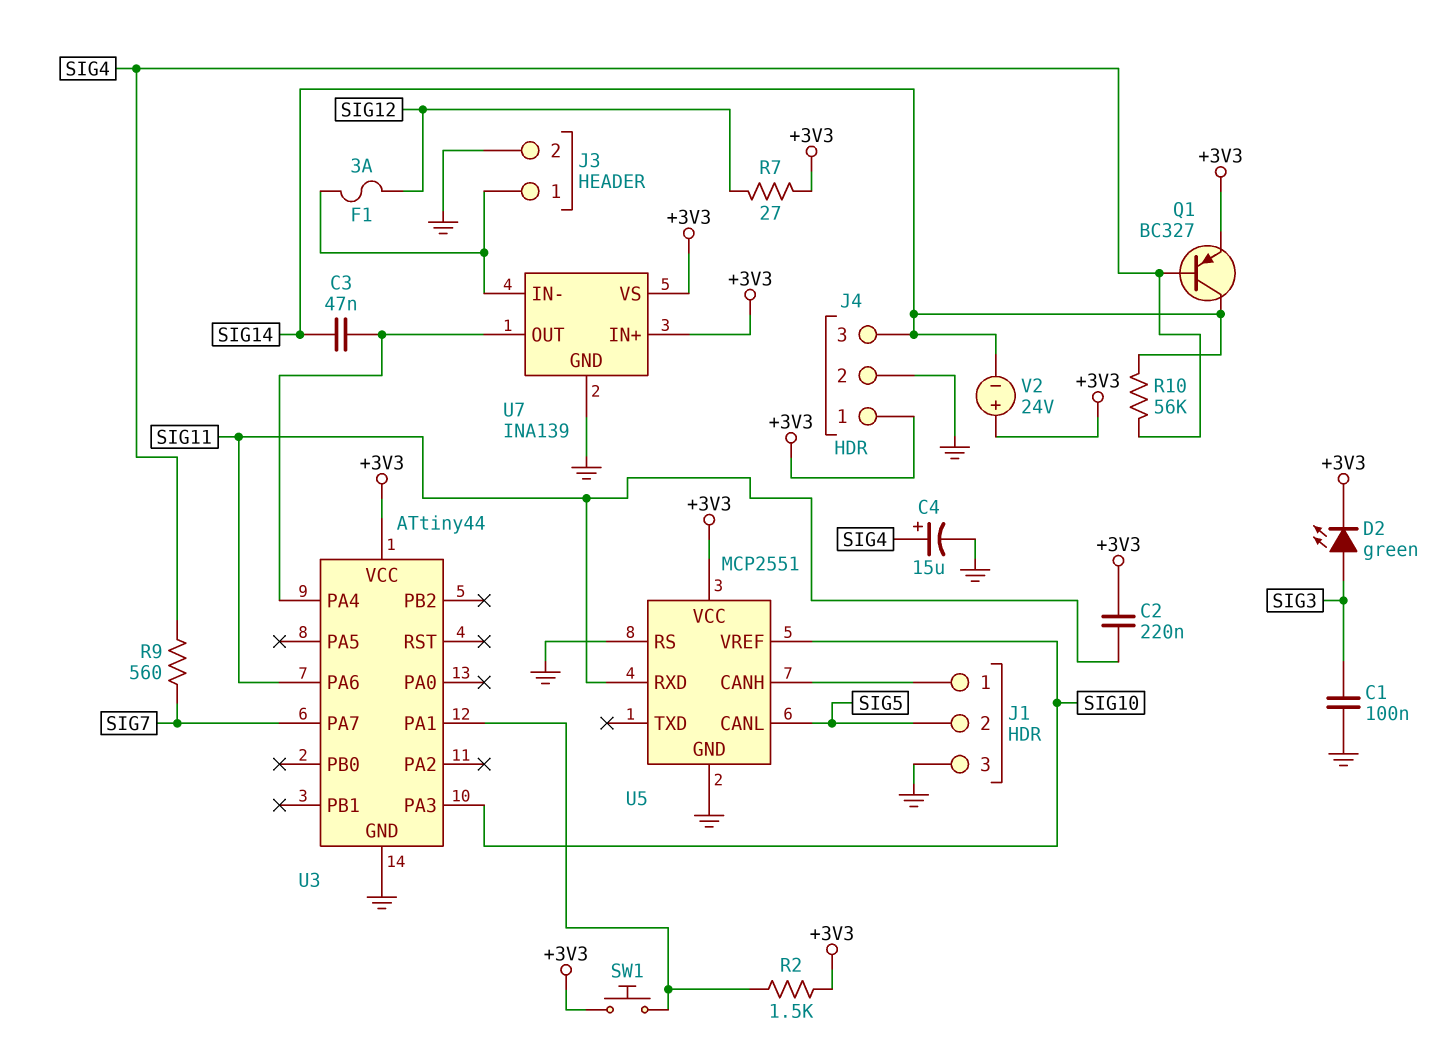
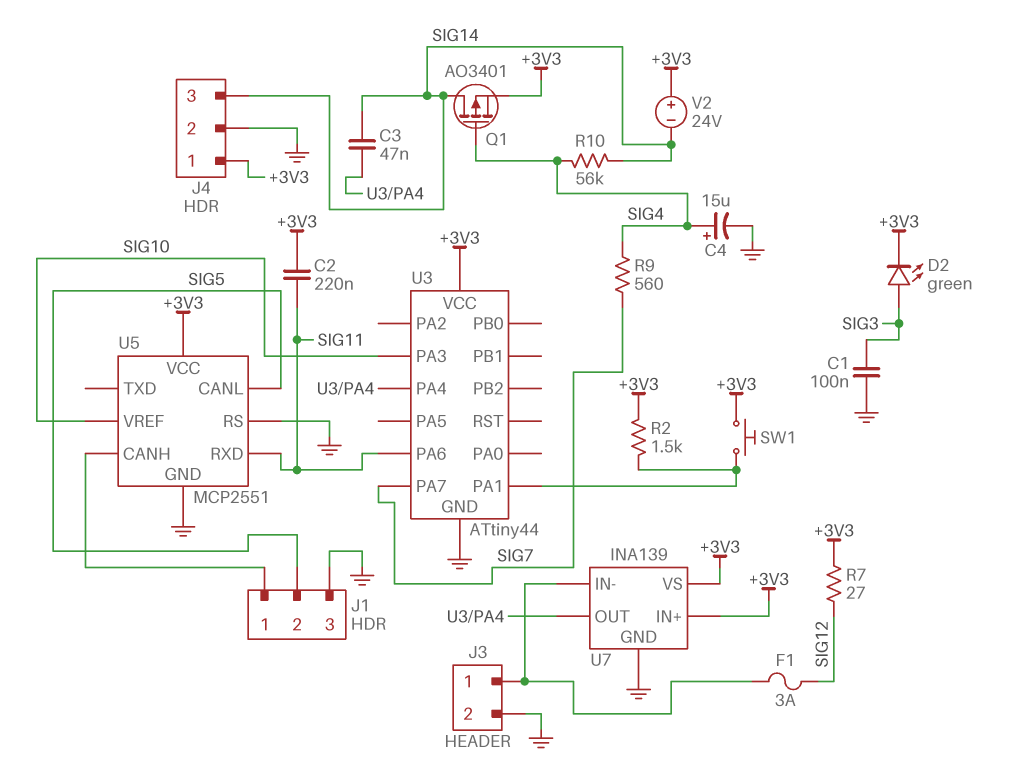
Q1: PNP BC327 (B SIG4, C SIG14, E +3V3) -> PMOS AO3401 (G SIG4, D SIG14, S +3V3)

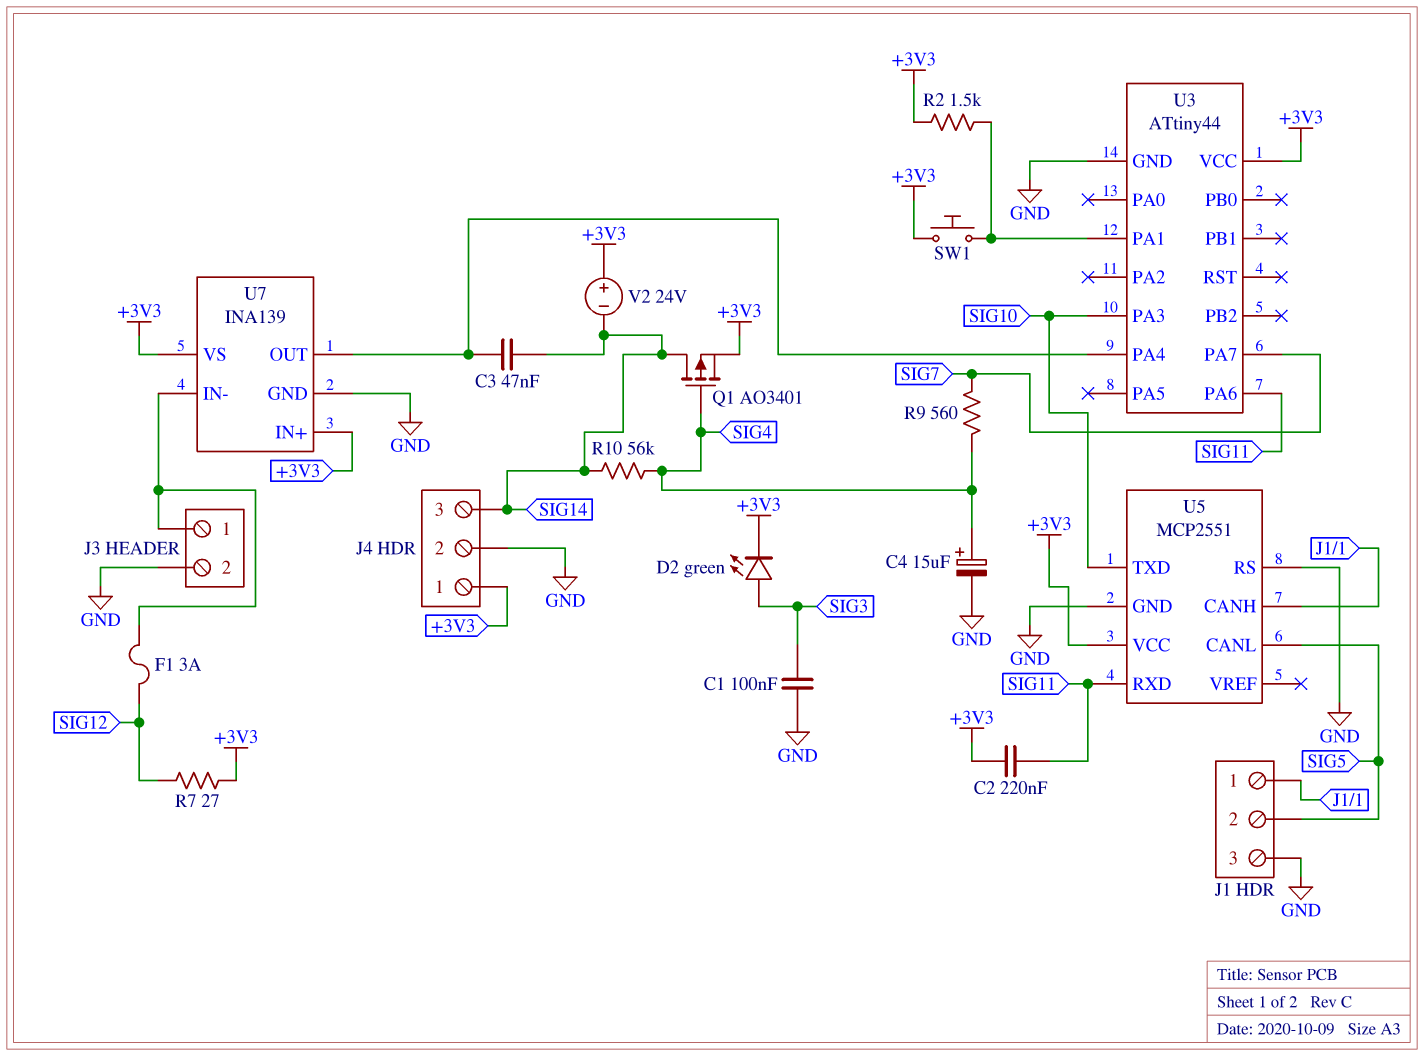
U5 pin TXD: none -> SIG10
U5 pin VREF: SIG10 -> none

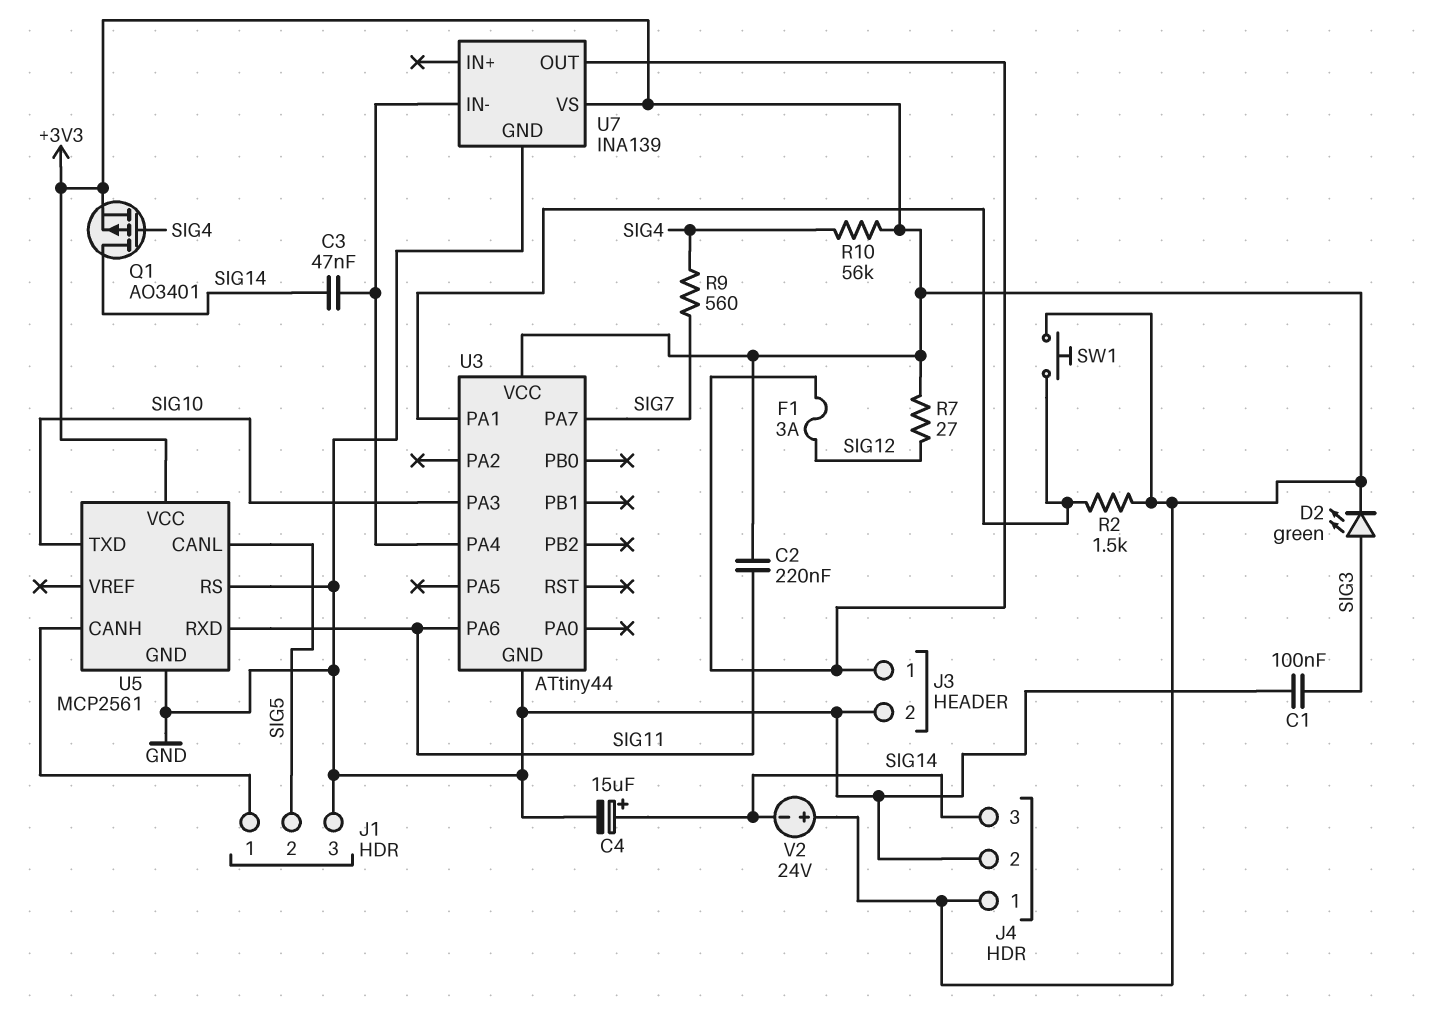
C4: 15uF (plus SIG4, minus GND) -> 15uF (plus SIG14, minus GND)
R10: 56k (SIG4, SIG14) -> 56k (+3V3, SIG4)
U5: MCP2551 -> MCP2561
U7 pin IN+: +3V3 -> none
U7 pin IN-: J3/1 -> U3/PA4
U7 pin OUT: U3/PA4 -> J3/1

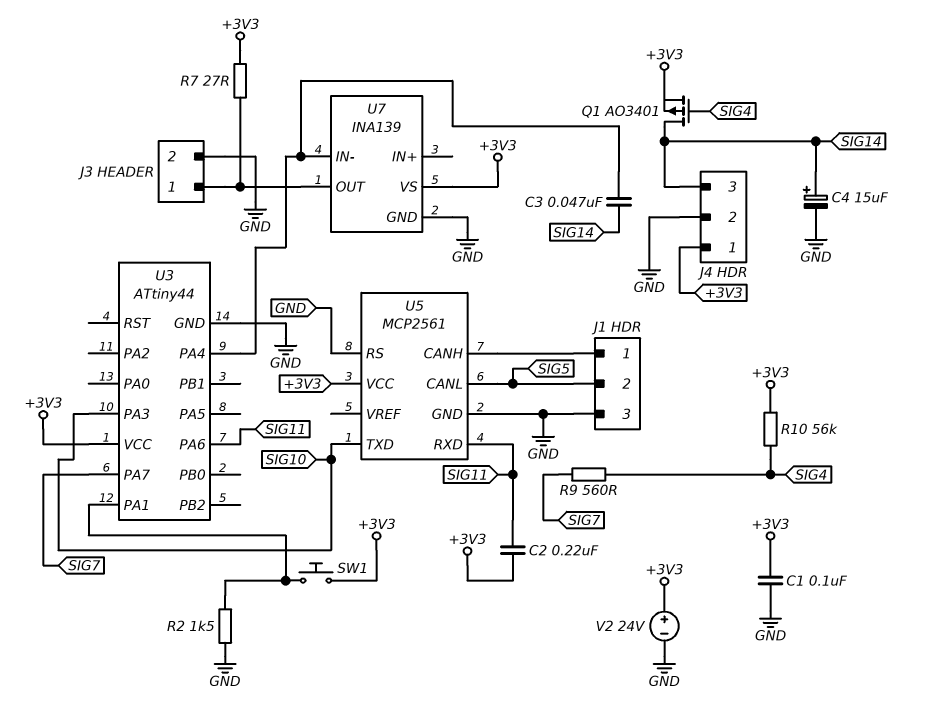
C1: 100nF (GND, SIG3) -> 100nF (+3V3, GND)
D2: LED green (A SIG3, K +3V3) -> none
F1: 3A (J3/1, SIG12) -> none
R2: 1.5k (+3V3, U3/PA1) -> 1.5k (GND, U3/PA1)
R7: 27 (+3V3, SIG12) -> 27 (+3V3, J3/1)
V2: 24V (plus +3V3, minus SIG14) -> 24V (plus +3V3, minus GND)

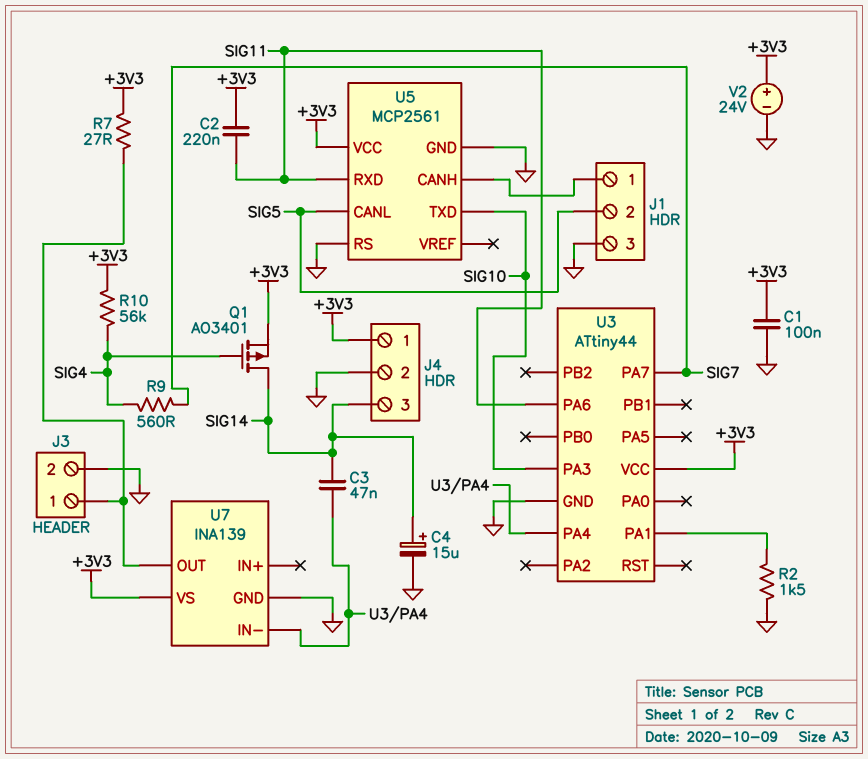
SW1: button (+3V3, U3/PA1) -> none

